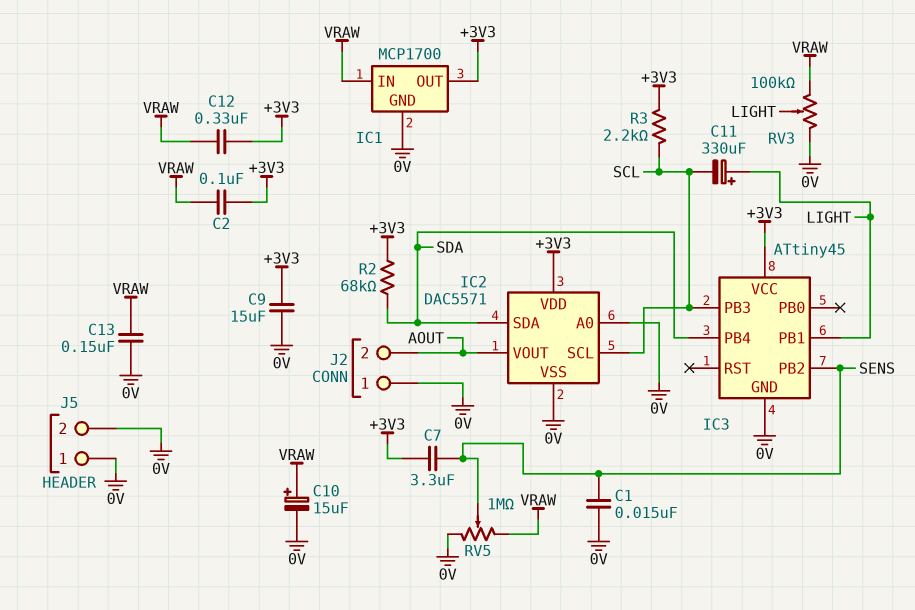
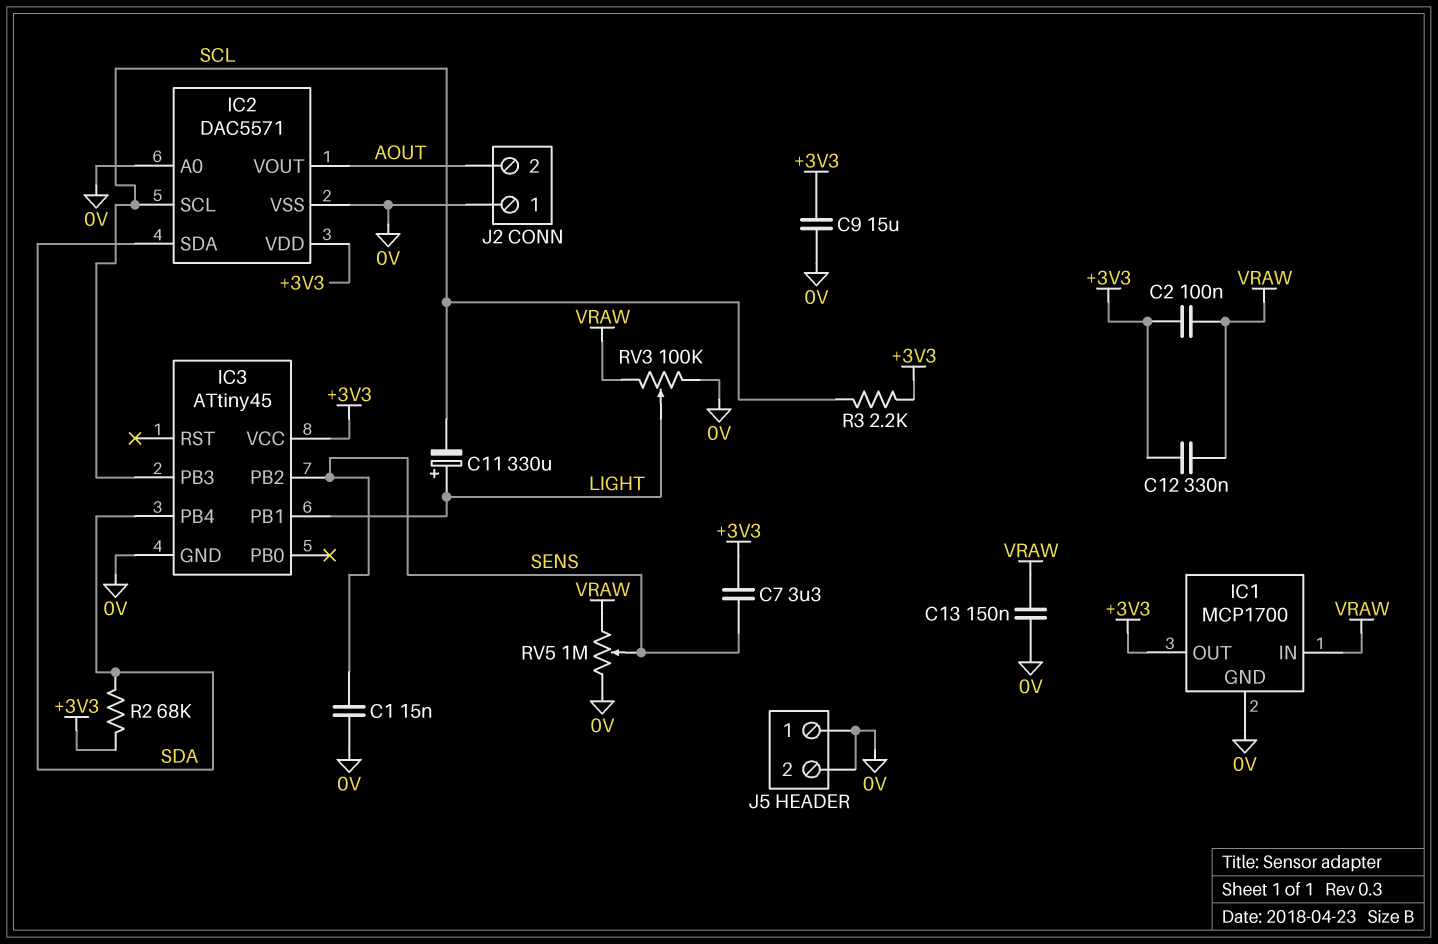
C10: 15uF (plus VRAW, minus 0V) -> none

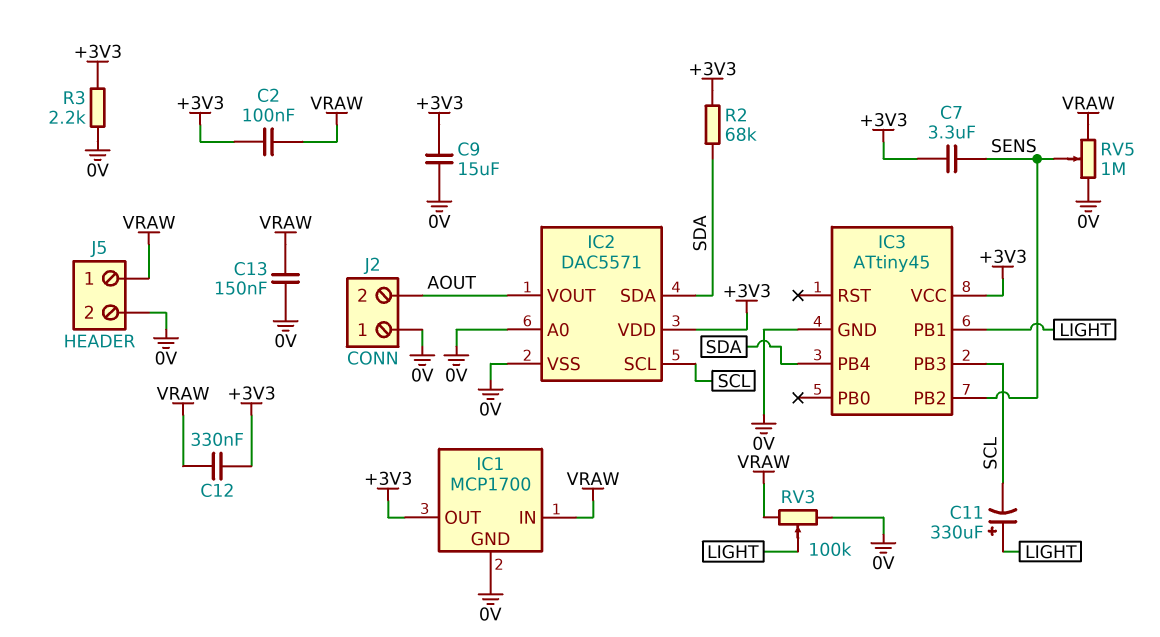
C1: 15nF (0V, SENS) -> none
J5 pin 1: 0V -> VRAW
R3: 2.2k (+3V3, SCL) -> 2.2k (+3V3, 0V)

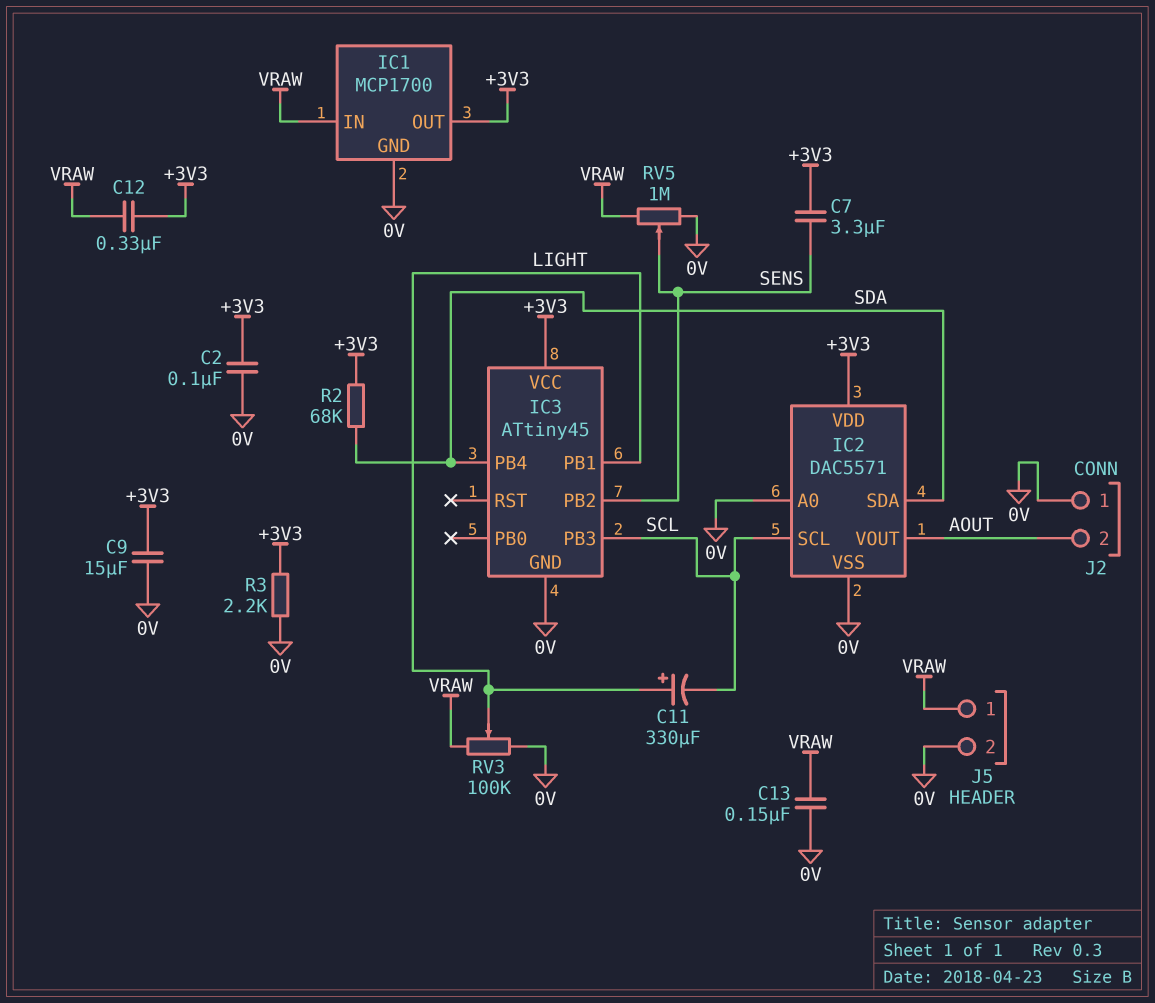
C2: 100nF (+3V3, VRAW) -> 100nF (+3V3, 0V)

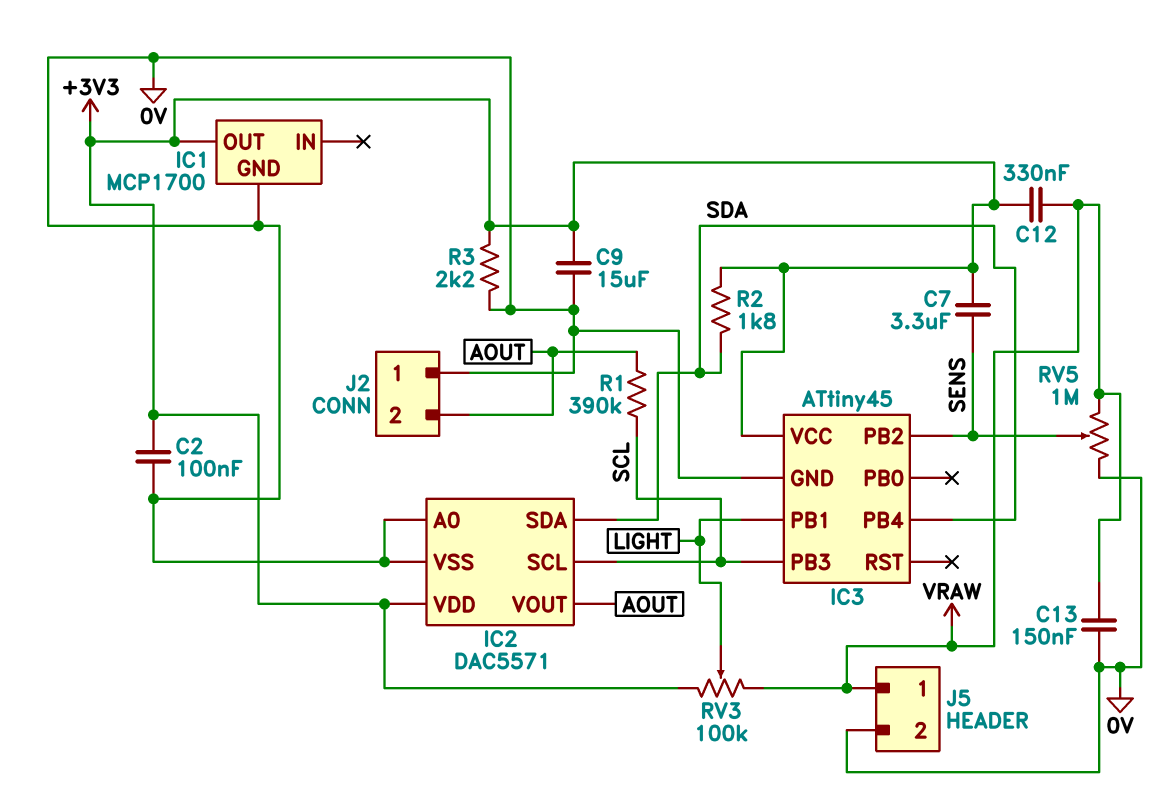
C11: 330uF (plus LIGHT, minus SCL) -> none
IC1 pin IN: VRAW -> none
R1: none -> 390k (AOUT, SCL)
R2: 68k (+3V3, SDA) -> 1.8k (+3V3, SDA)
RV3: 100k (0V, VRAW, wiper LIGHT) -> 100k (+3V3, VRAW, wiper LIGHT)

